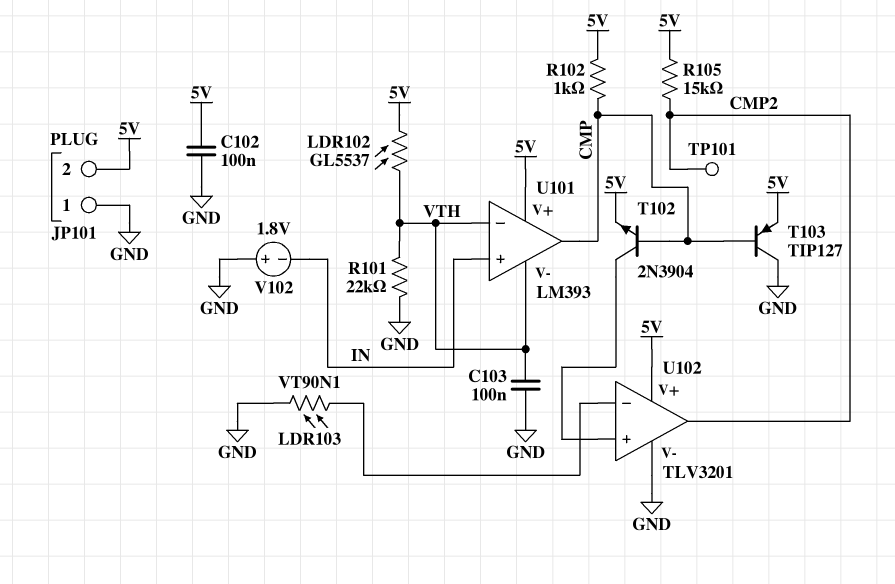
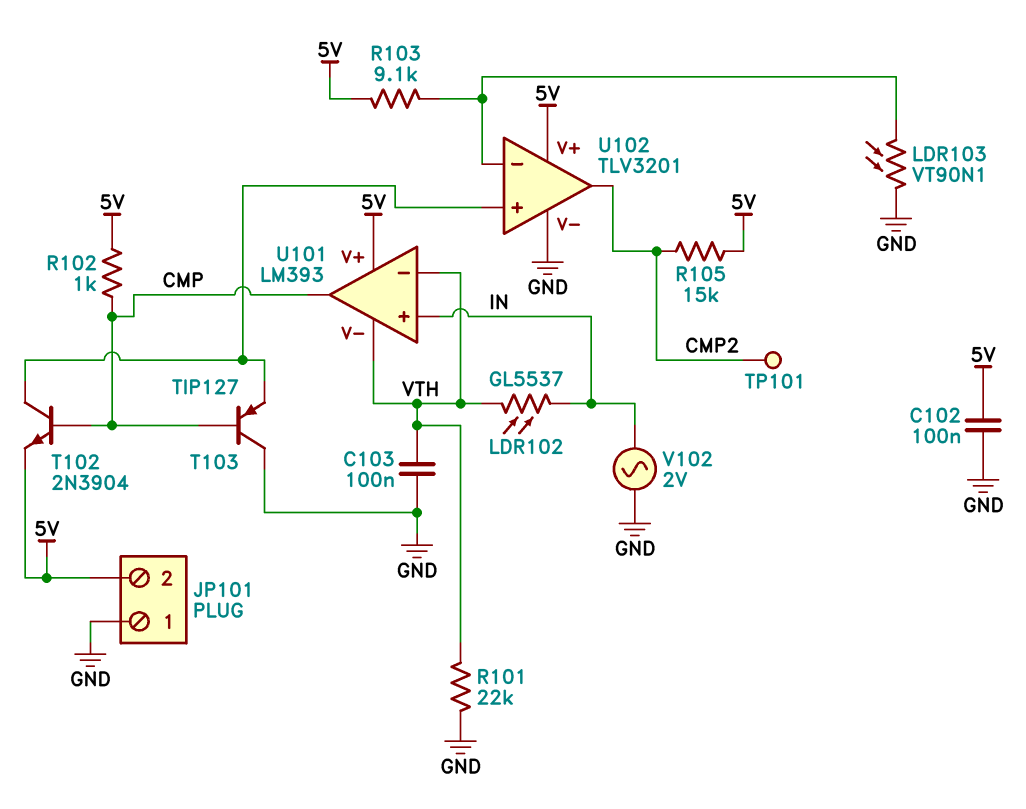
LDR102: GL5537 (5V, VTH) -> GL5537 (IN, VTH)
R103: none -> 9.1k (5V, U102/in-)
T103: PNP TIP127 (B CMP, C GND, E 5V) -> PNP TIP127 (B CMP, C GND, E U102/in+)
V102: 1.8V (plus GND, minus IN) -> AC 2V (GND, IN)

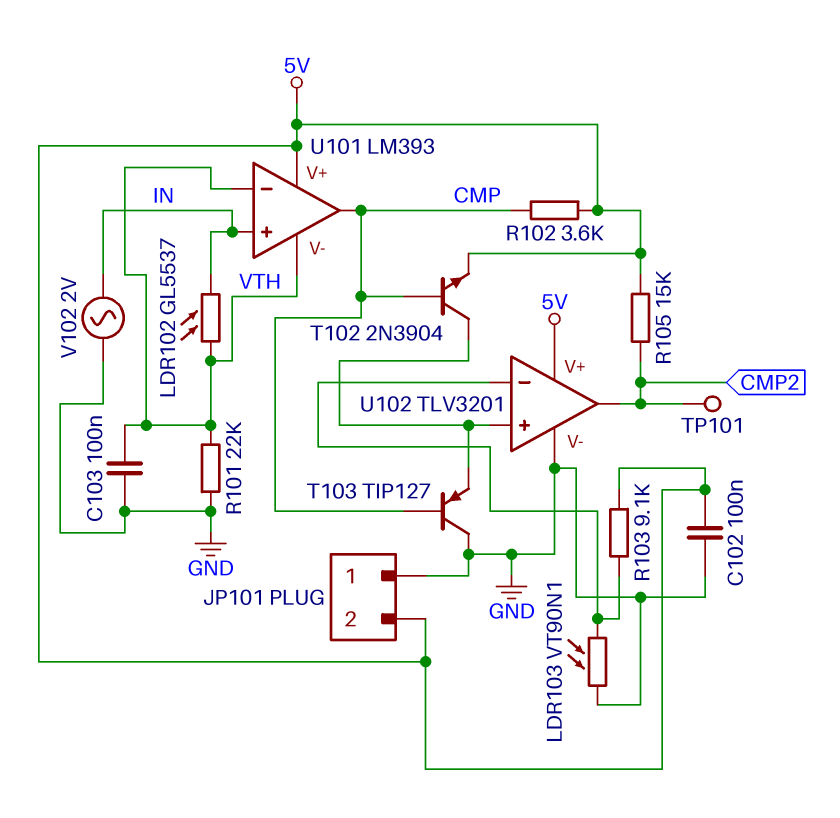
R102: 1k (5V, CMP) -> 3.6k (5V, CMP)

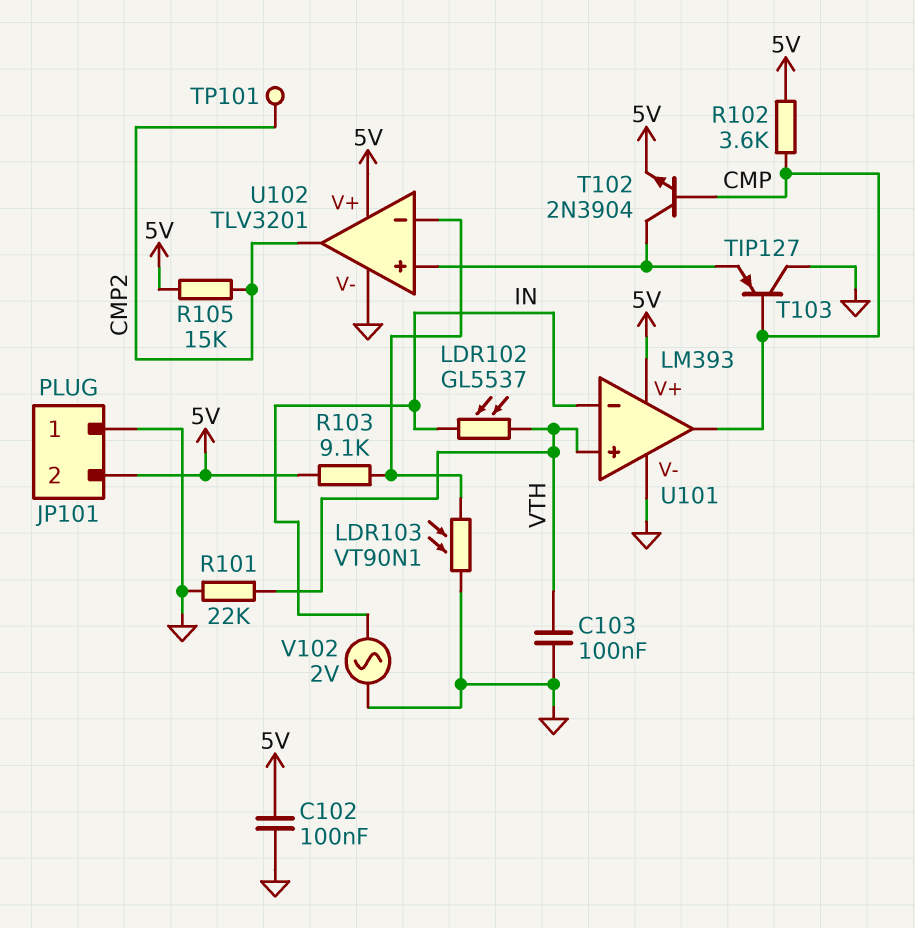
U101 pin V-: VTH -> GND
U101 pin in+: IN -> VTH
U101 pin in-: VTH -> IN

